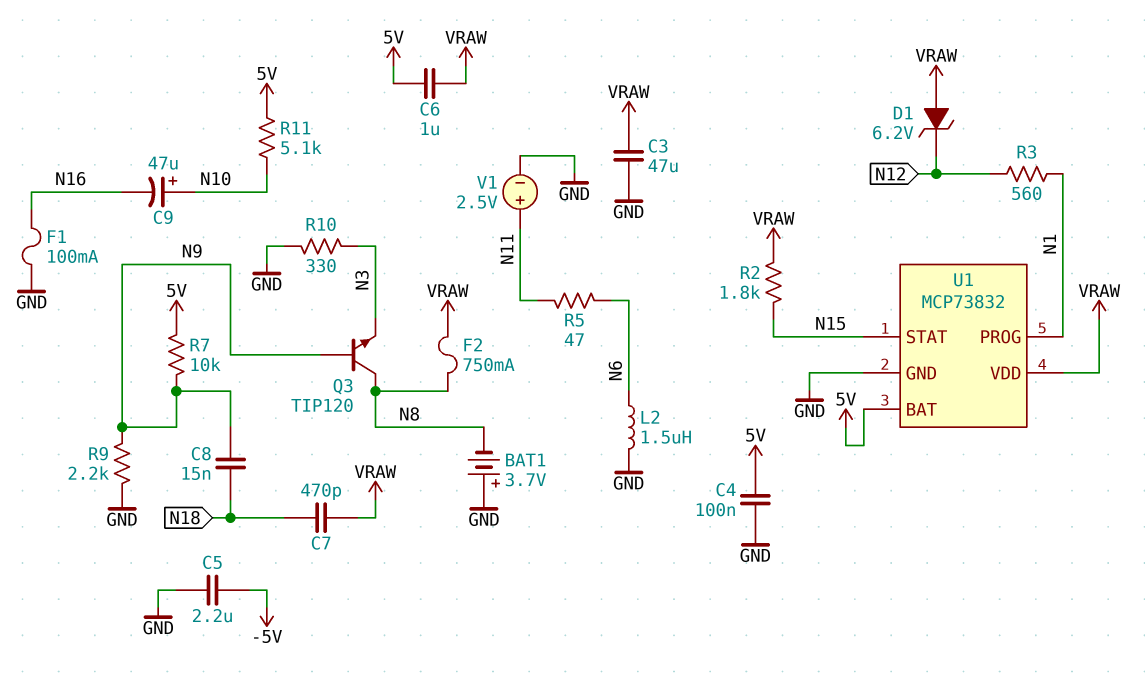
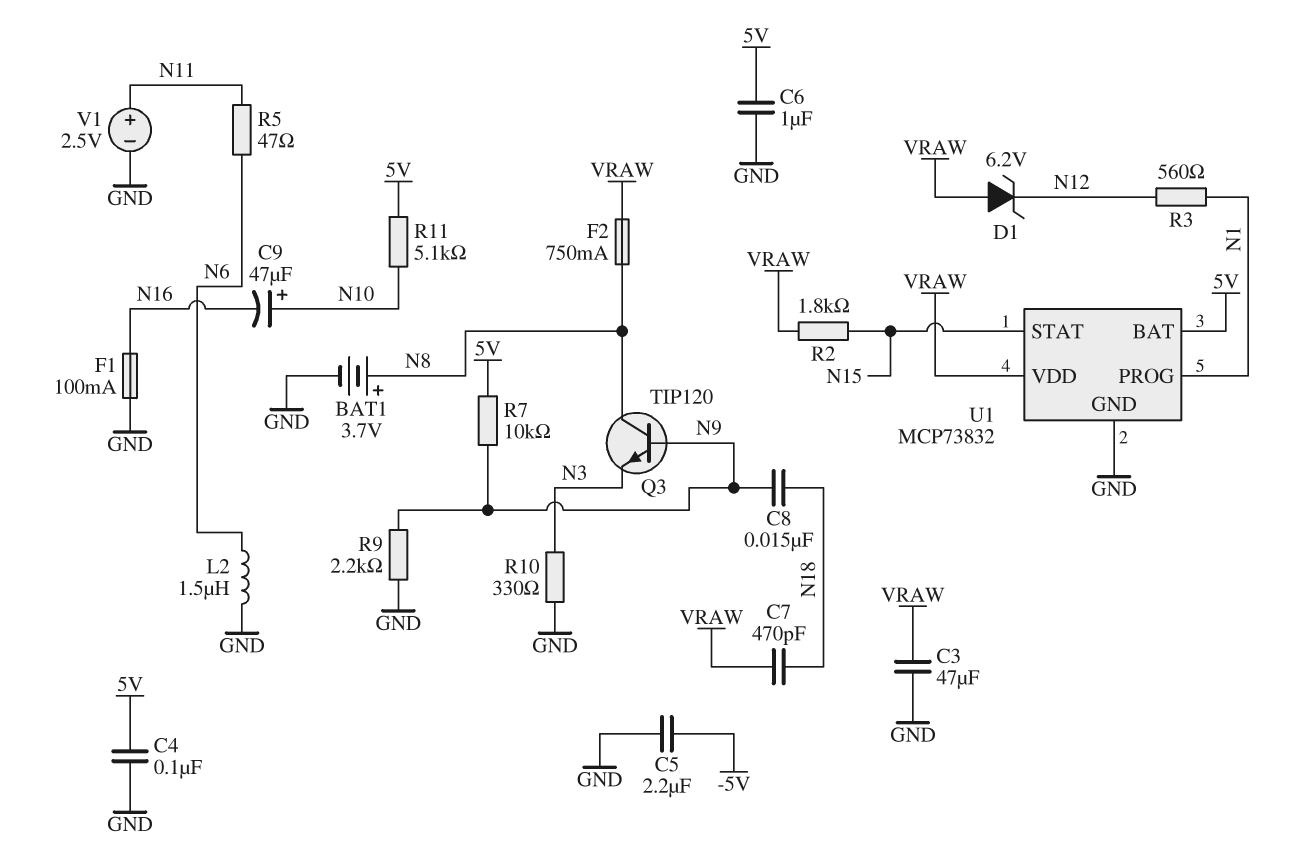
BAT1: 3.7V (plus GND, minus N8) -> 3.7V (plus N8, minus GND)
C6: 1uF (5V, VRAW) -> 1uF (5V, GND)

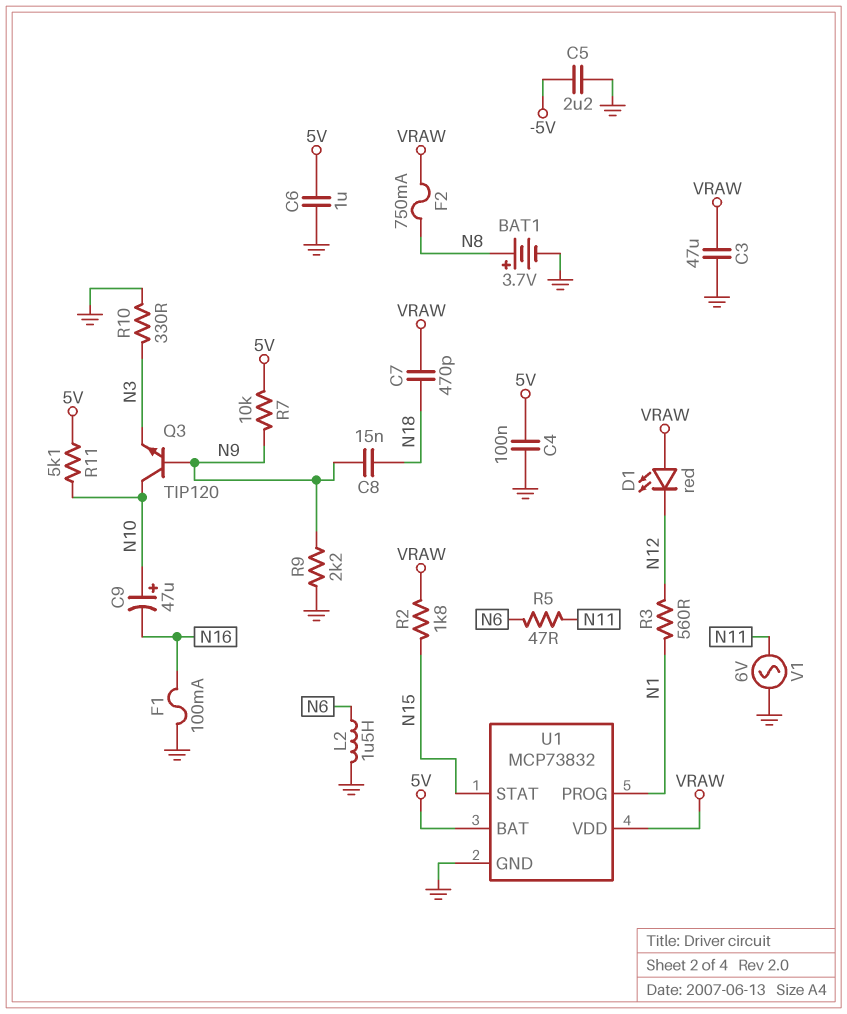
D1: zener 6.2V (A VRAW, K N12) -> LED red (A VRAW, K N12)
Q3: NPN TIP120 (B N9, C N8, E N3) -> NPN TIP120 (B N9, C N10, E N3)
V1: 2.5V (plus N11, minus GND) -> AC 6V (GND, N11)

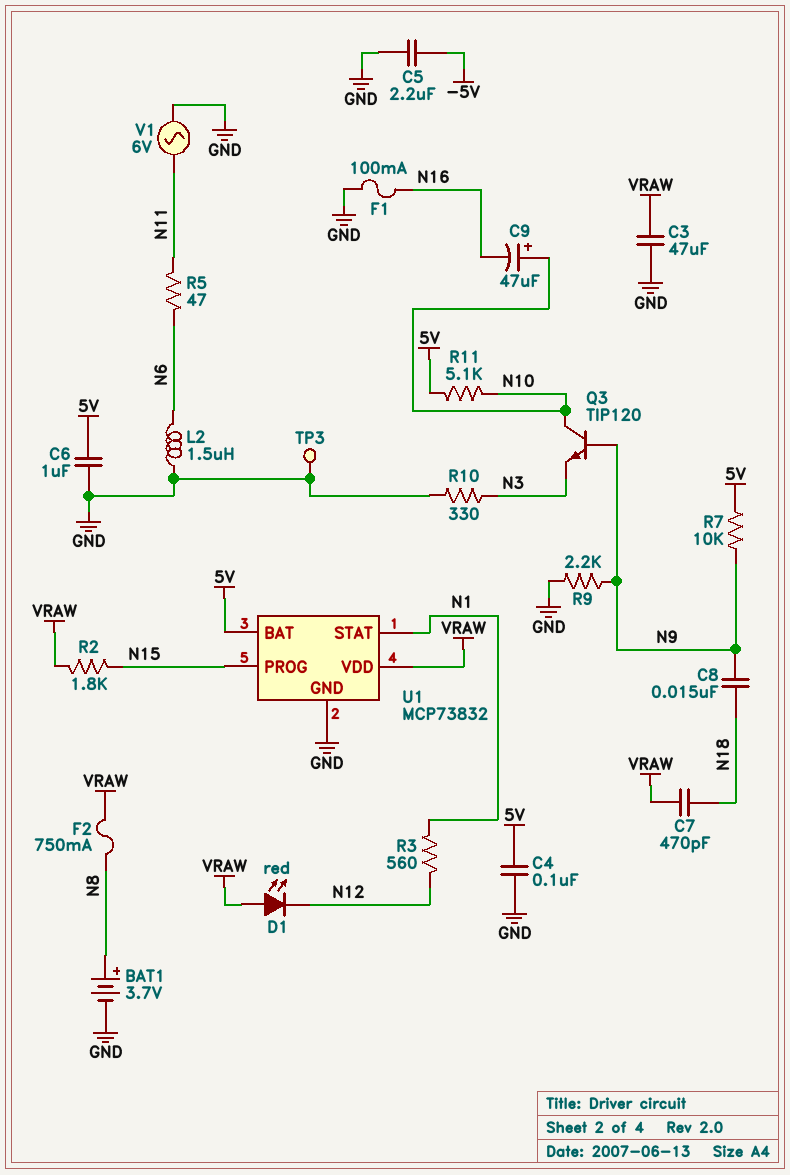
TP3: none -> test point (GND)
U1 pin PROG: N1 -> N15
U1 pin STAT: N15 -> N1

